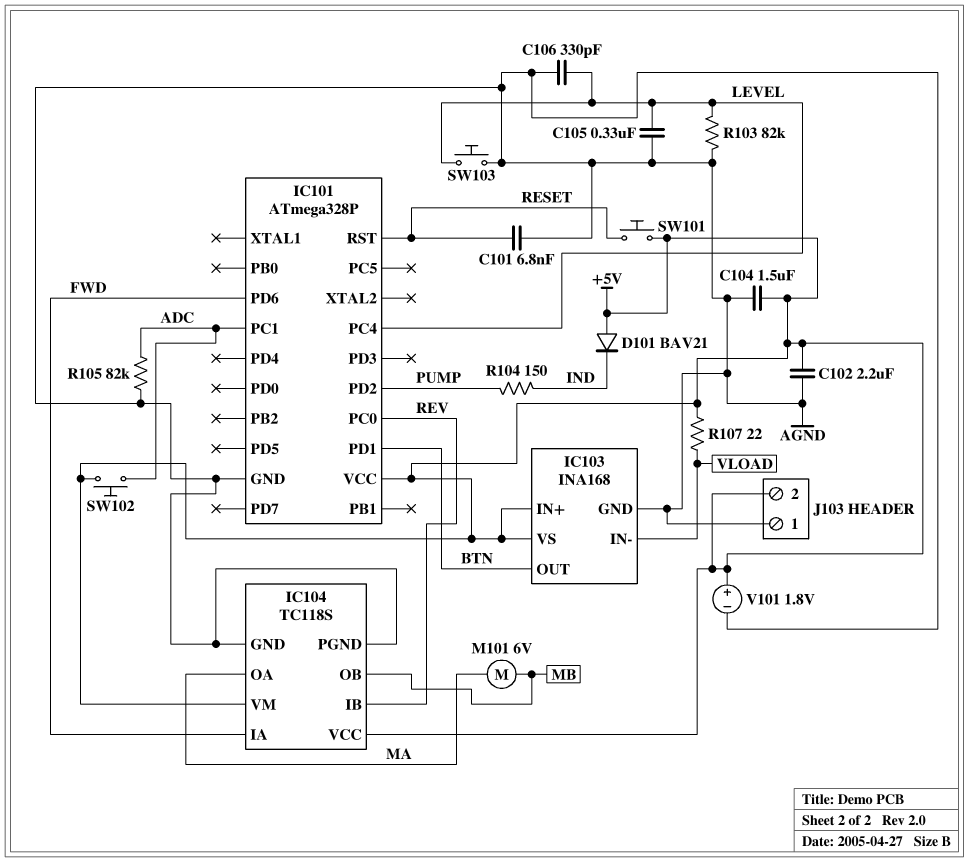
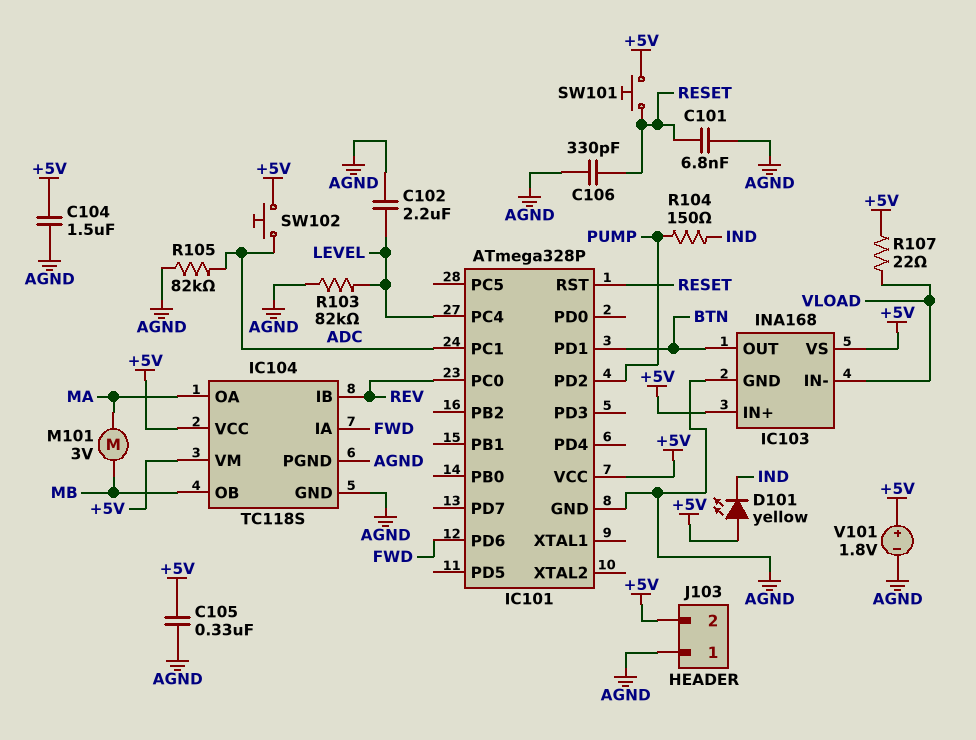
C102: 2.2uF (+5V, AGND) -> 2.2uF (AGND, LEVEL)
C105: 330nF (AGND, LEVEL) -> 330nF (+5V, AGND)
C106: 330pF (AGND, LEVEL) -> 330pF (AGND, RESET)
D101: diode BAV21 (A +5V, K IND) -> LED yellow (A +5V, K IND)
M101: motor 6V (MA, MB) -> motor 3V (MA, MB)
SW103: button (AGND, LEVEL) -> none

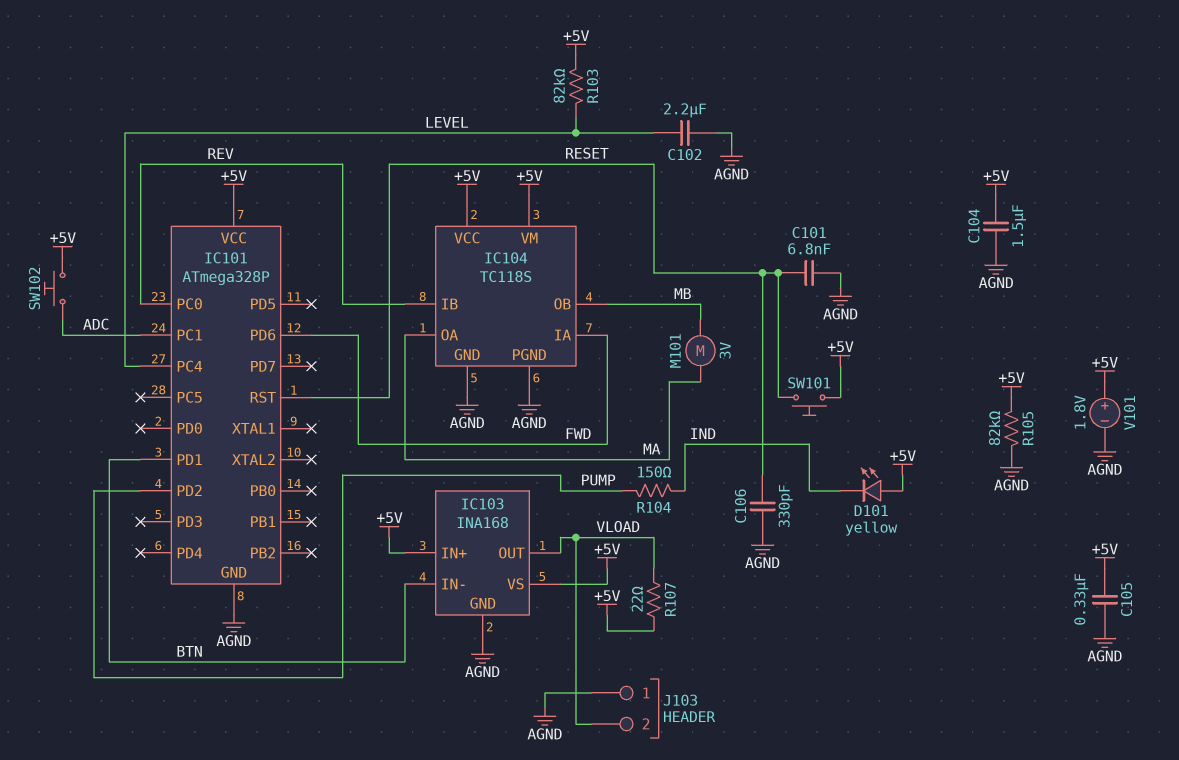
IC103 pin IN-: VLOAD -> BTN
IC103 pin OUT: BTN -> VLOAD
J103 pin 2: +5V -> VLOAD
R103: 82k (AGND, LEVEL) -> 82k (+5V, LEVEL)
R105: 82k (ADC, AGND) -> 82k (+5V, AGND)

